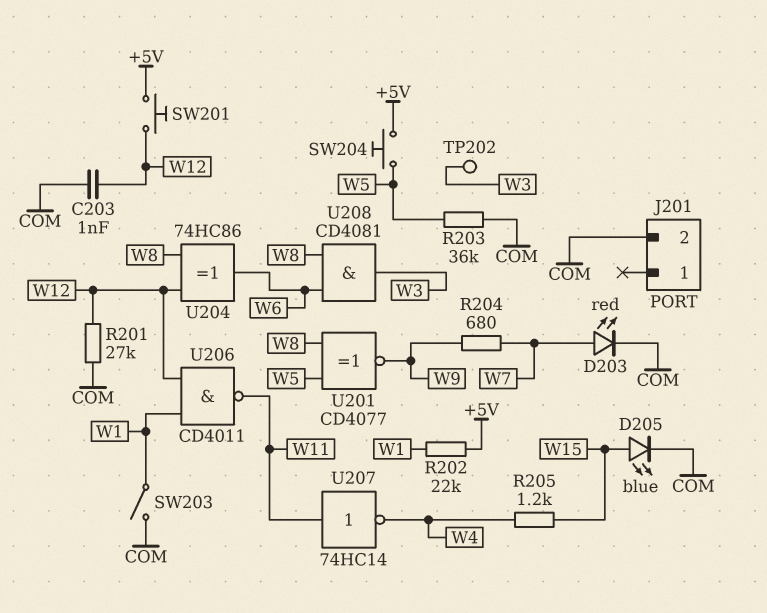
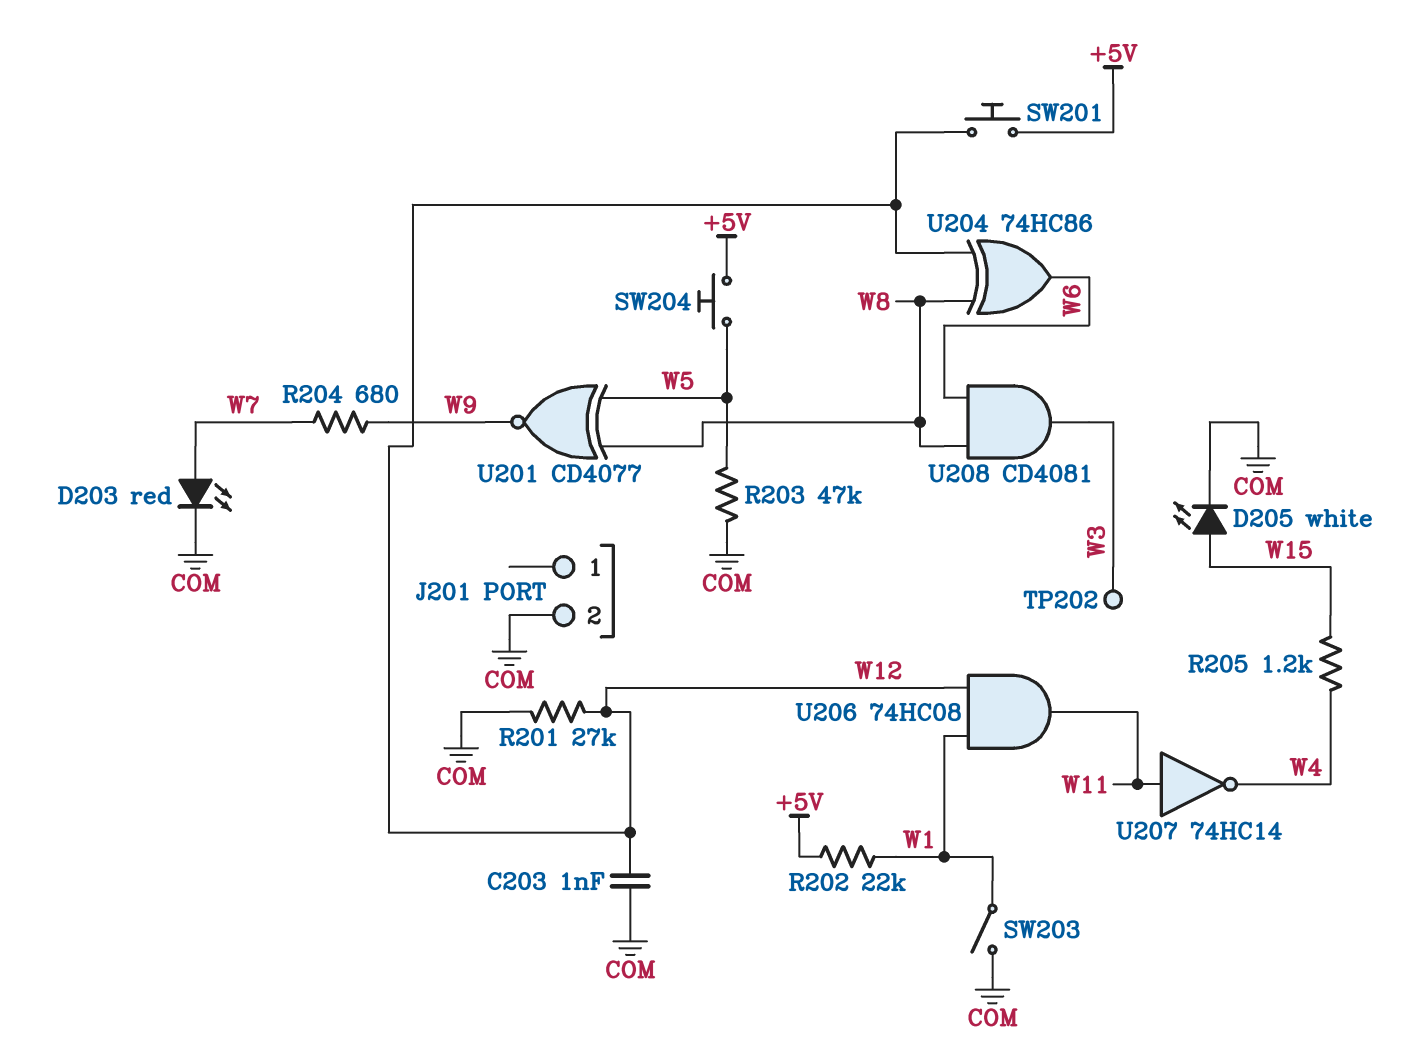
D205: LED blue (A W15, K COM) -> LED white (A W15, K COM)
R203: 36k (COM, W5) -> 47k (COM, W5)
U206: NAND CD4011 (in W1, in W12, out W11) -> AND 74HC08 (in W1, in W12, out W11)

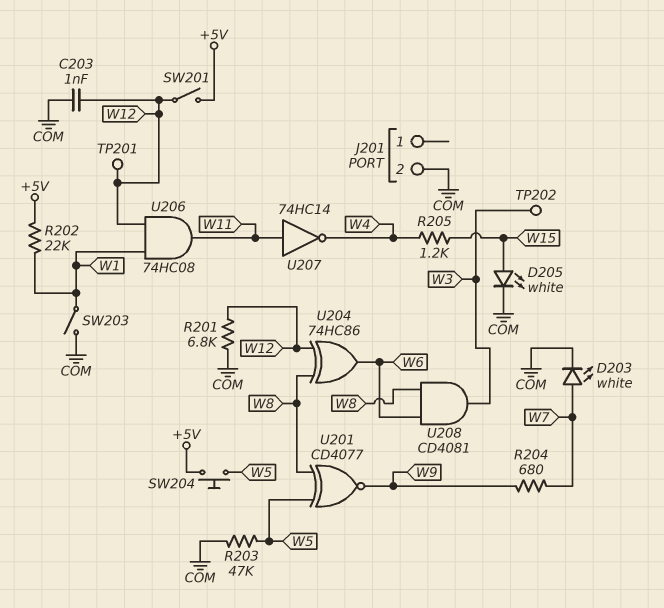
D203: LED red (A W7, K COM) -> LED white (A W7, K COM)
R201: 27k (COM, W12) -> 6.8k (COM, W12)
SW201: button (+5V, W12) -> switch (+5V, W12)
TP201: none -> test point (W12)

